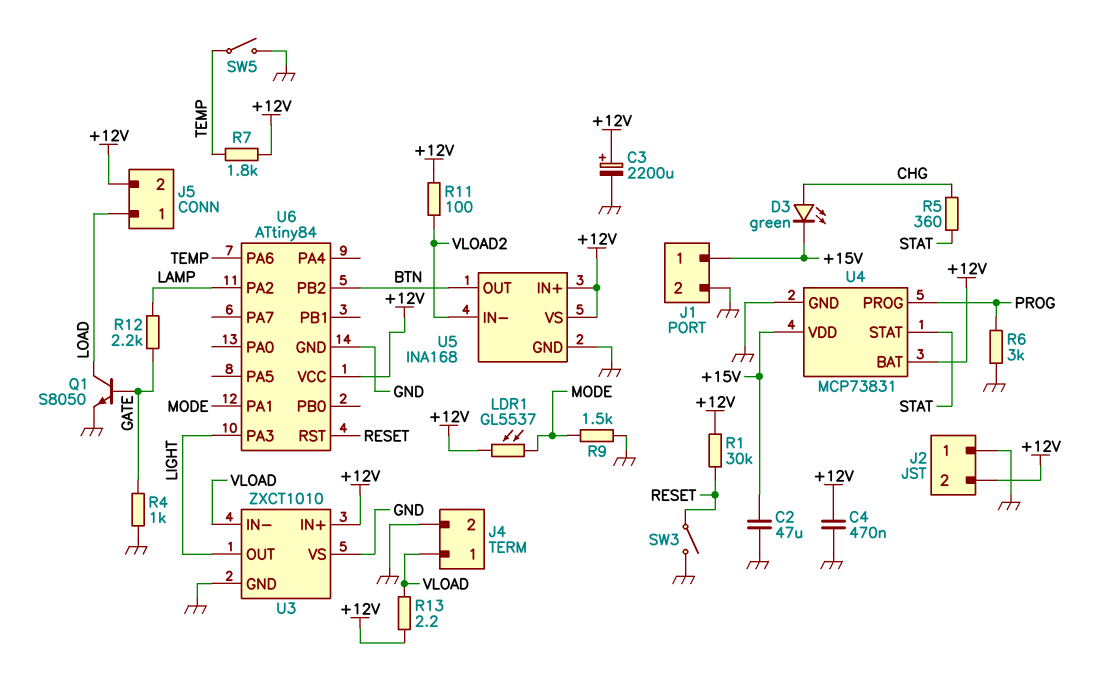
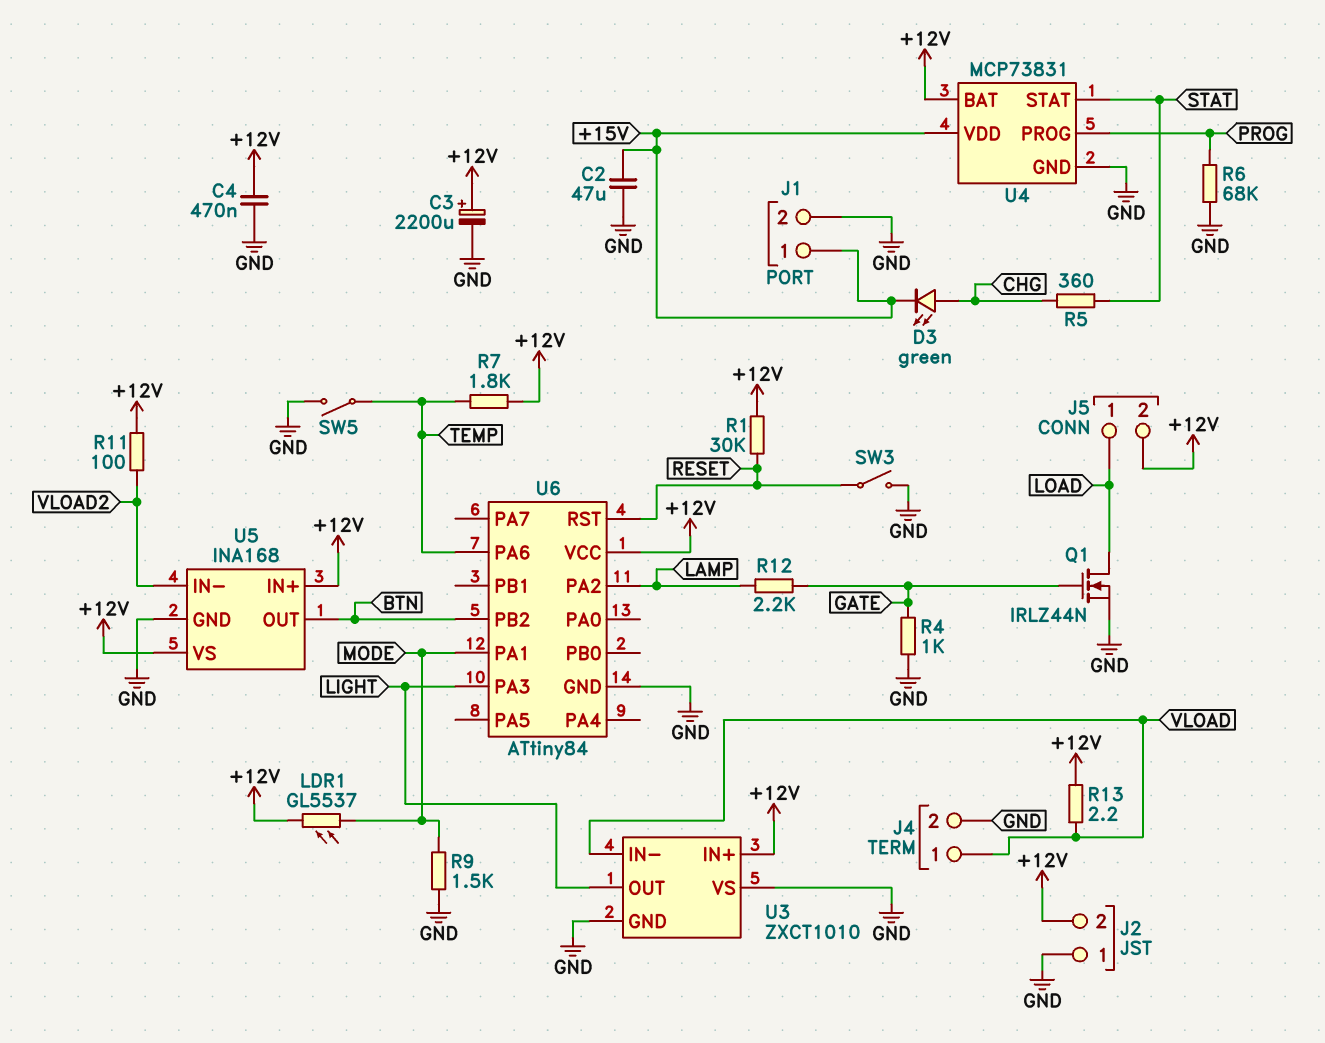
Q1: NPN S8050 (B GATE, C LOAD, E GND) -> NMOS IRLZ44N (G GATE, D LOAD, S GND)
R6: 3k (GND, PROG) -> 68k (GND, PROG)

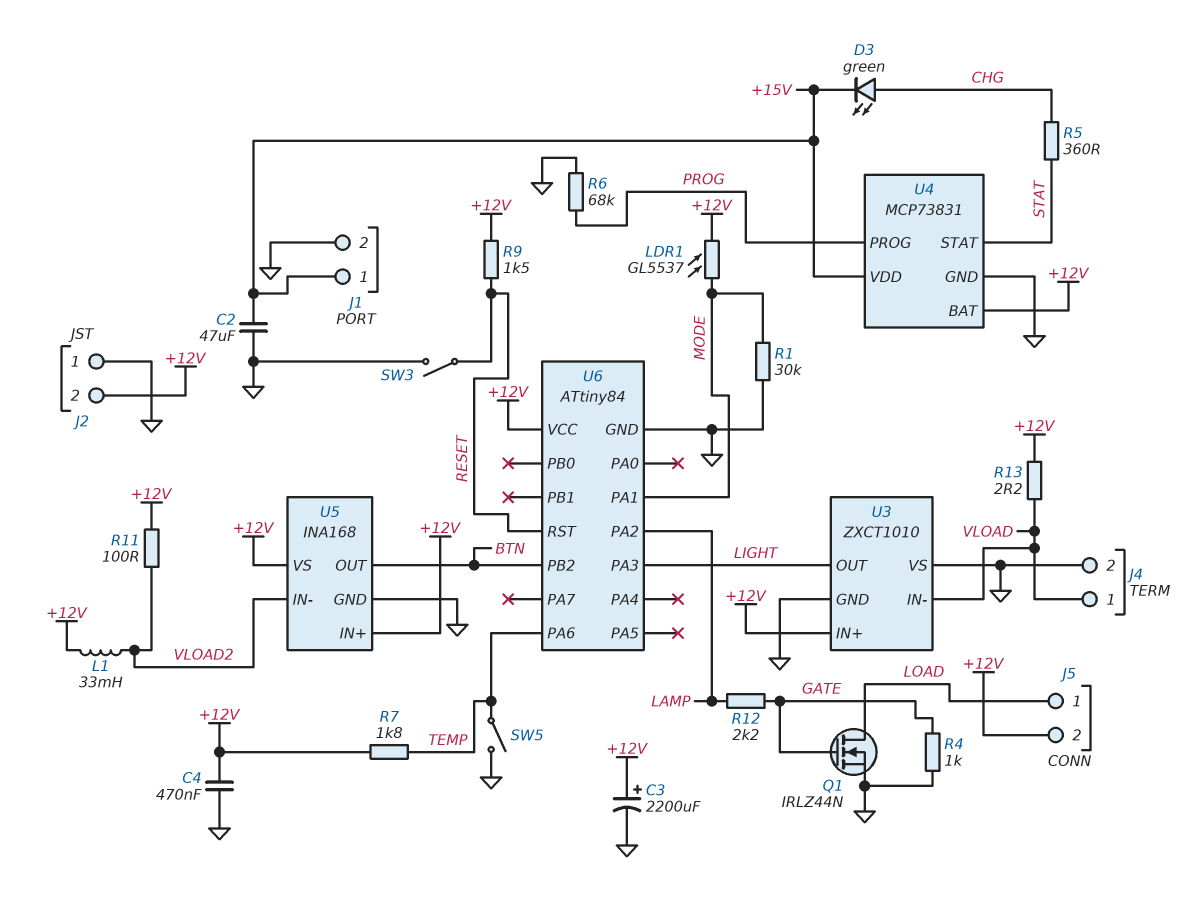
L1: none -> 33mH (+12V, VLOAD2)
R1: 30k (+12V, RESET) -> 30k (GND, MODE)
R9: 1.5k (GND, MODE) -> 1.5k (+12V, RESET)

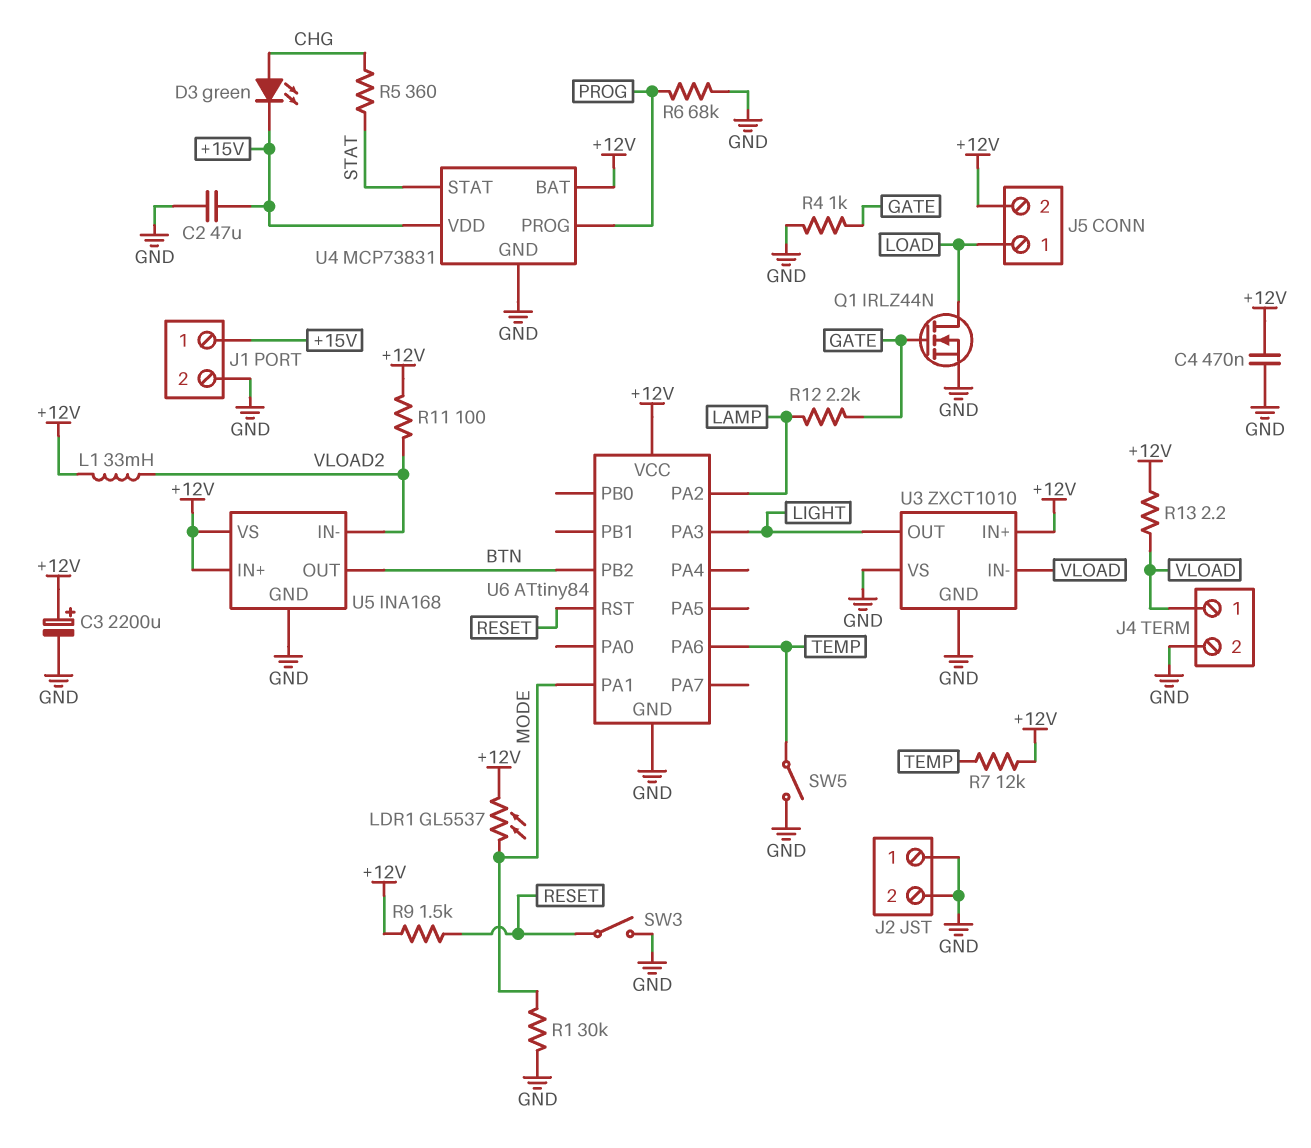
J2 pin 2: +12V -> GND
R7: 1.8k (+12V, TEMP) -> 12k (+12V, TEMP)

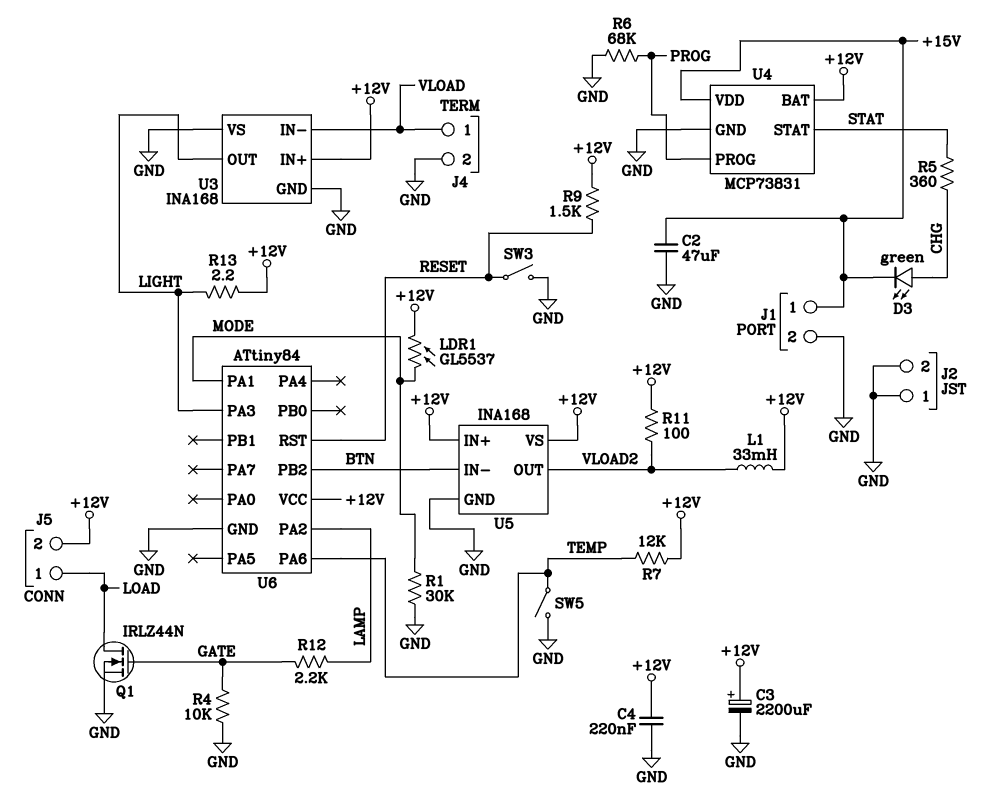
C4: 470nF (+12V, GND) -> 220nF (+12V, GND)
R4: 1k (GATE, GND) -> 10k (GATE, GND)
R13: 2.2 (+12V, VLOAD) -> 2.2 (+12V, LIGHT)
U3: ZXCT1010 -> INA168
U5 pin IN-: VLOAD2 -> BTN
U5 pin OUT: BTN -> VLOAD2

